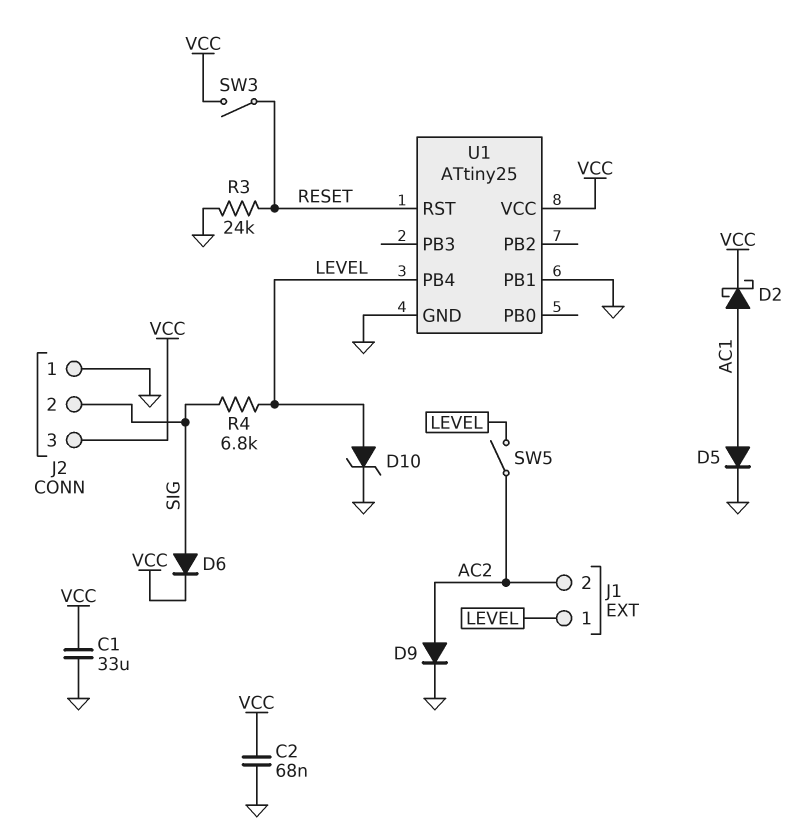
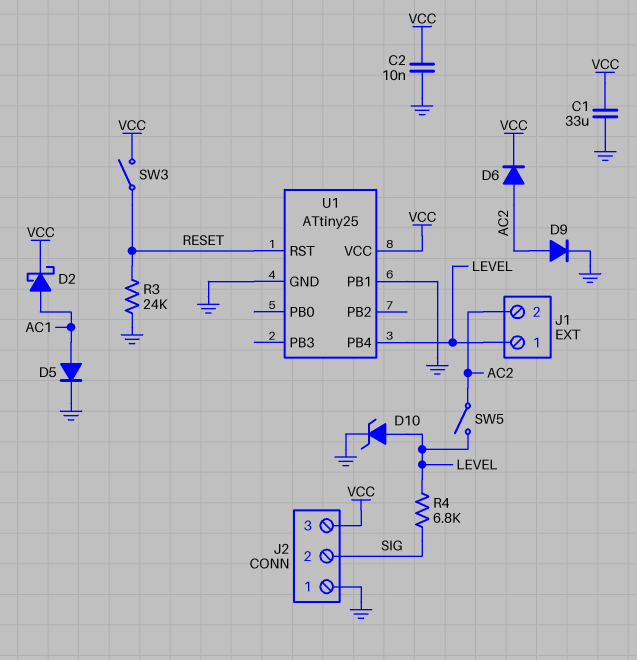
C2: 68nF (GND, VCC) -> 10nF (GND, VCC)
D6: diode (A SIG, K VCC) -> diode (A AC2, K VCC)

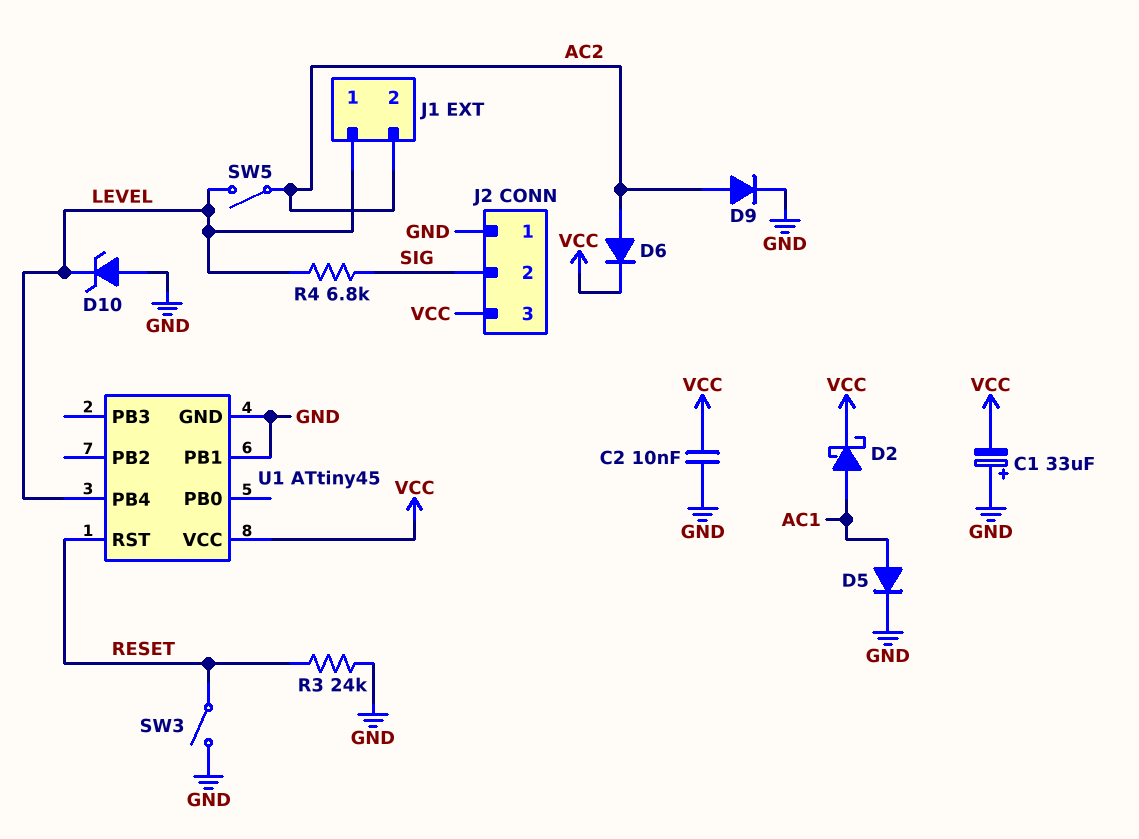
C1: 33uF (GND, VCC) -> 33uF (plus GND, minus VCC)
D10: zener (A LEVEL, K GND) -> zener (A GND, K LEVEL)
SW3: switch (RESET, VCC) -> switch (GND, RESET)
U1: ATtiny25 -> ATtiny45

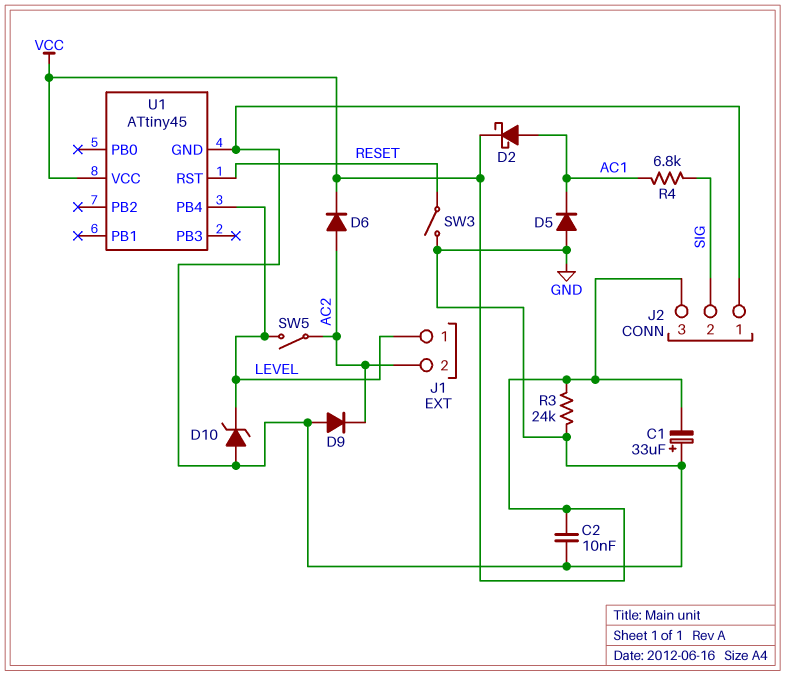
D5: diode (A AC1, K GND) -> diode (A GND, K AC1)
D9: diode (A AC2, K GND) -> diode (A GND, K AC2)
R3: 24k (GND, RESET) -> 24k (GND, VCC)
R4: 6.8k (LEVEL, SIG) -> 6.8k (AC1, SIG)
U1 pin PB1: GND -> none

